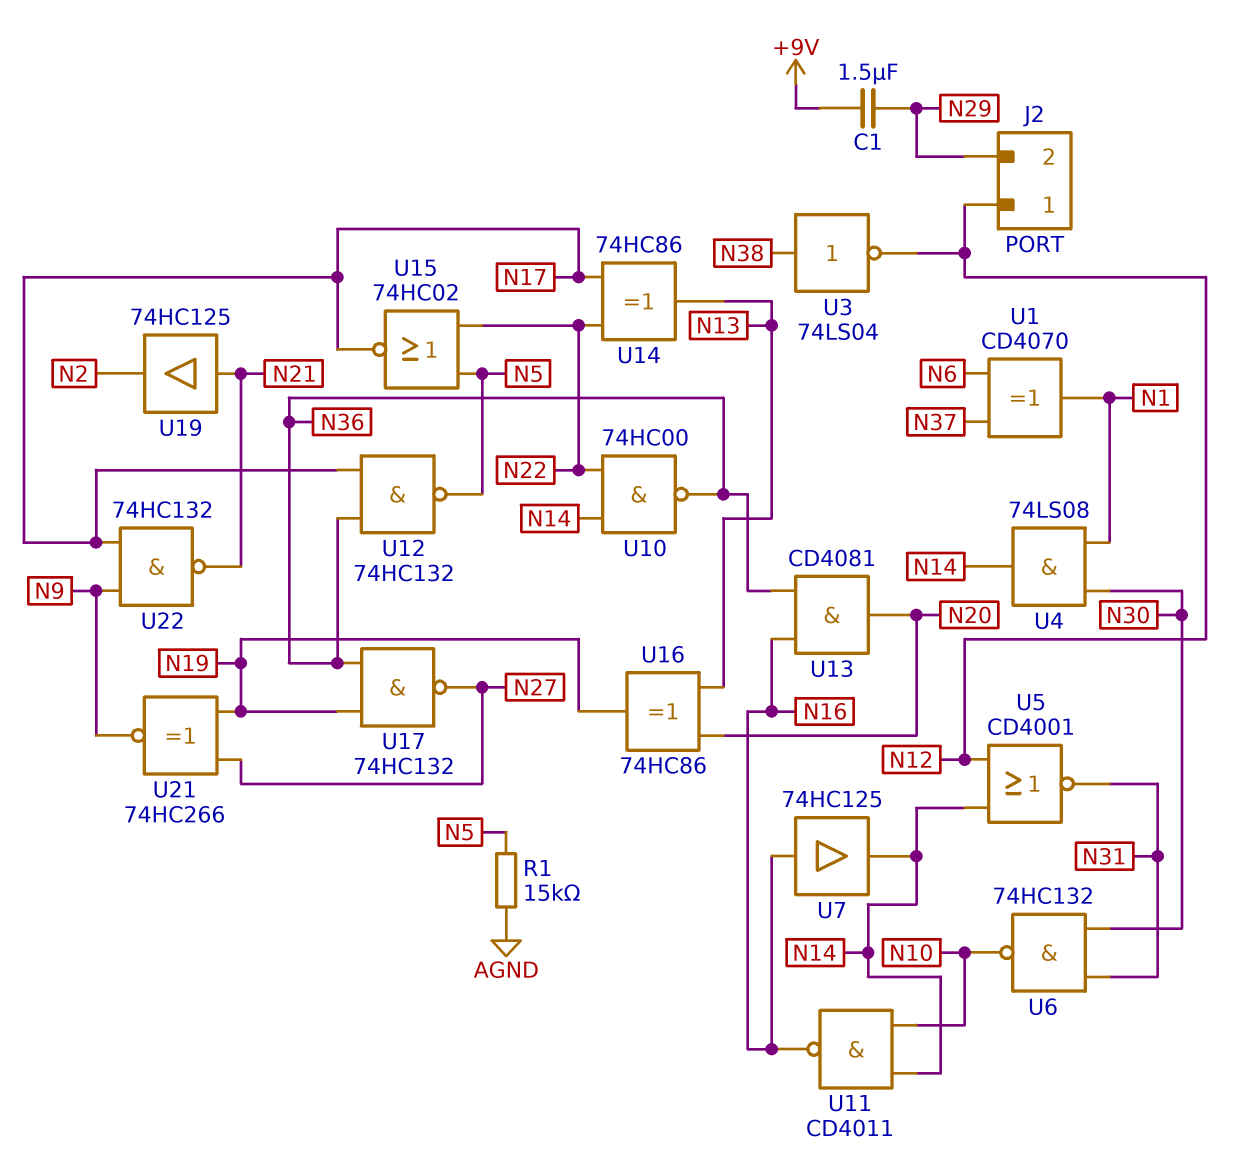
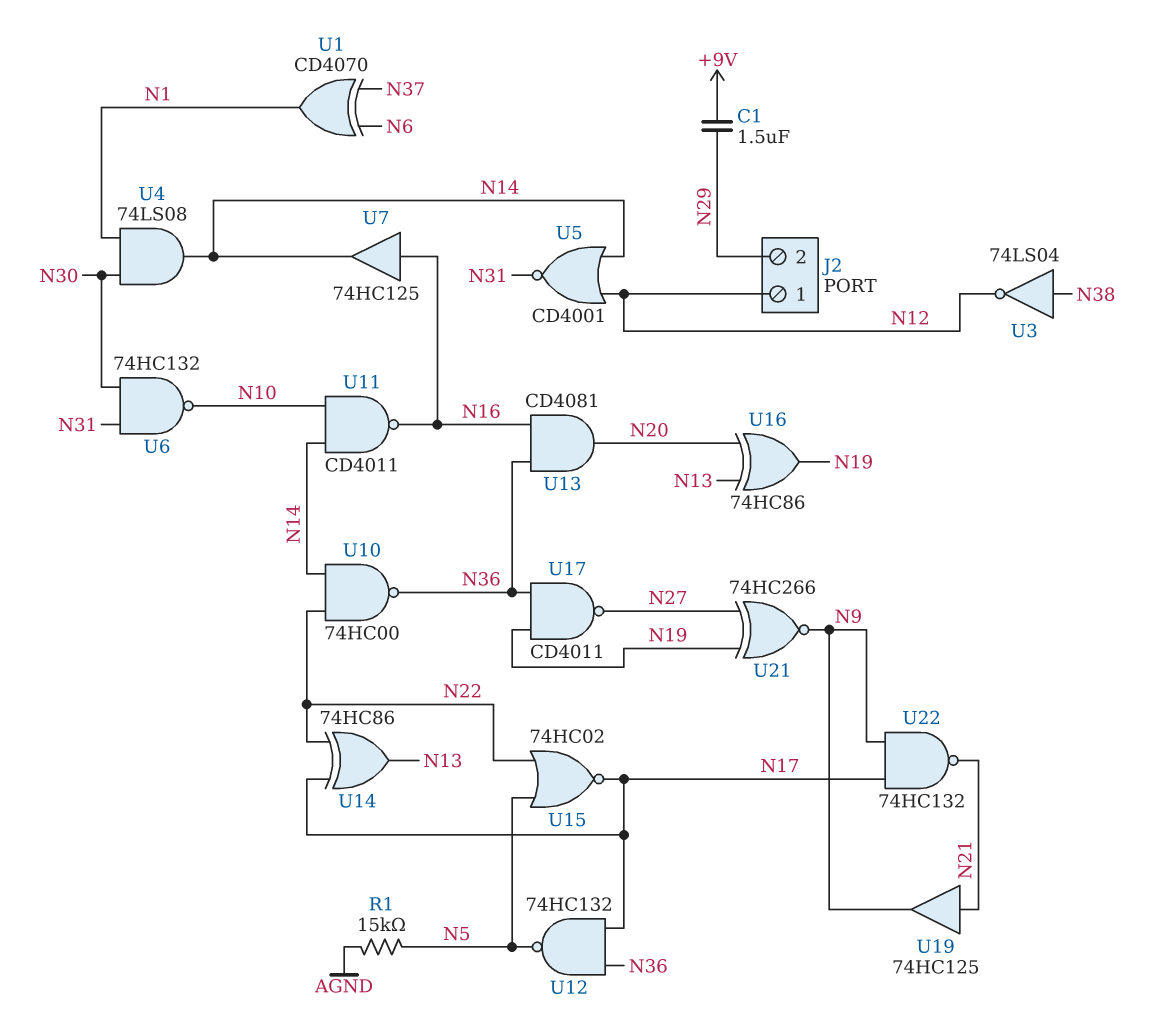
U17: NAND 74HC132 (in N19, in N36, out N27) -> NAND CD4011 (in N19, in N36, out N27)
U19: buffer 74HC125 (in N21, out N2) -> buffer 74HC125 (in N21, out N9)

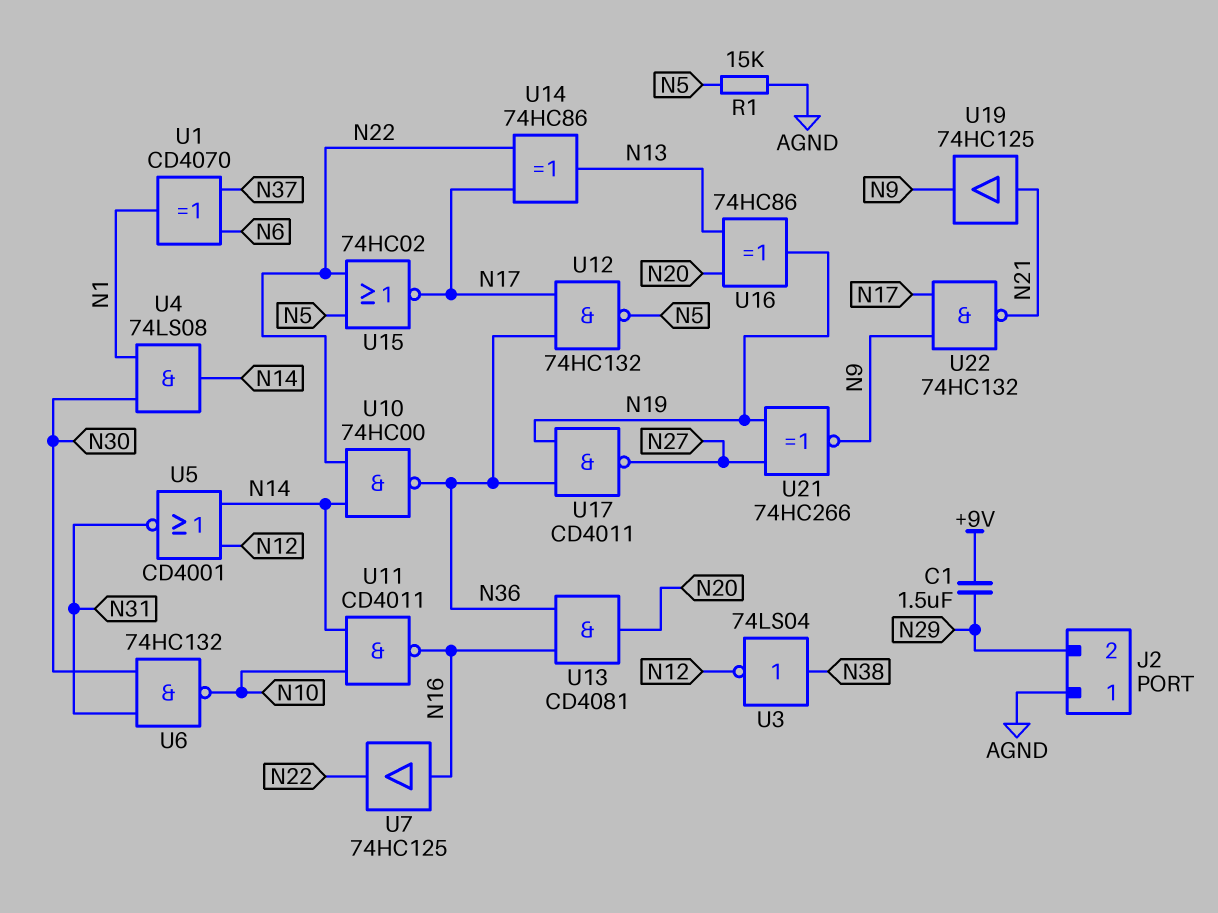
J2 pin 1: N12 -> AGND
U7: buffer 74HC125 (in N16, out N14) -> buffer 74HC125 (in N16, out N22)

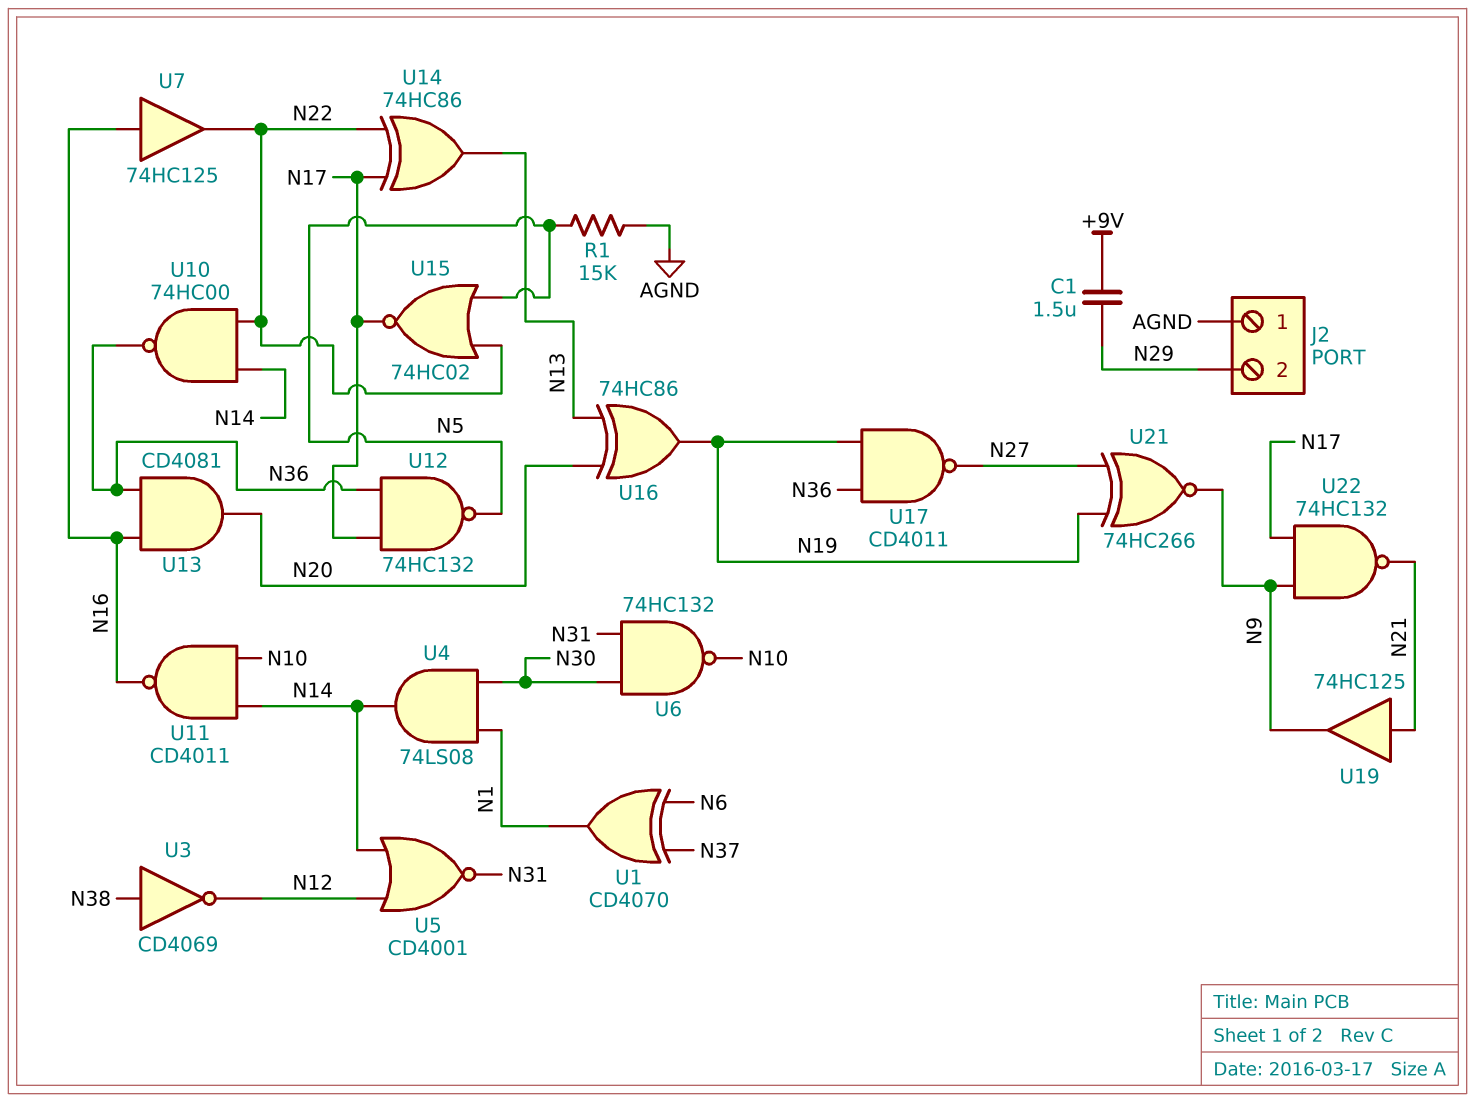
U3: NOT 74LS04 (in N38, out N12) -> NOT CD4069 (in N38, out N12)

